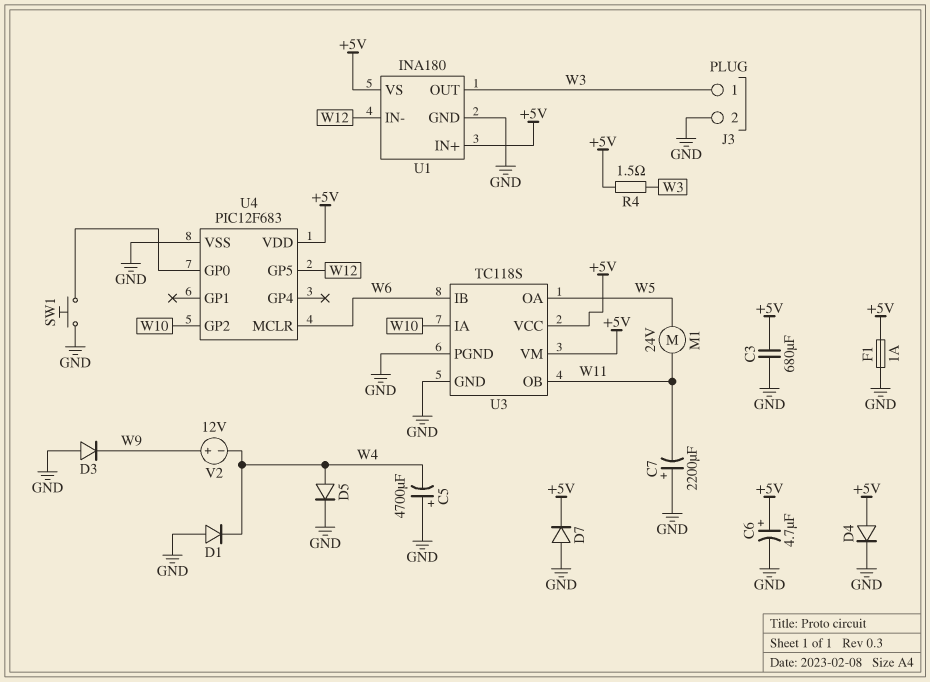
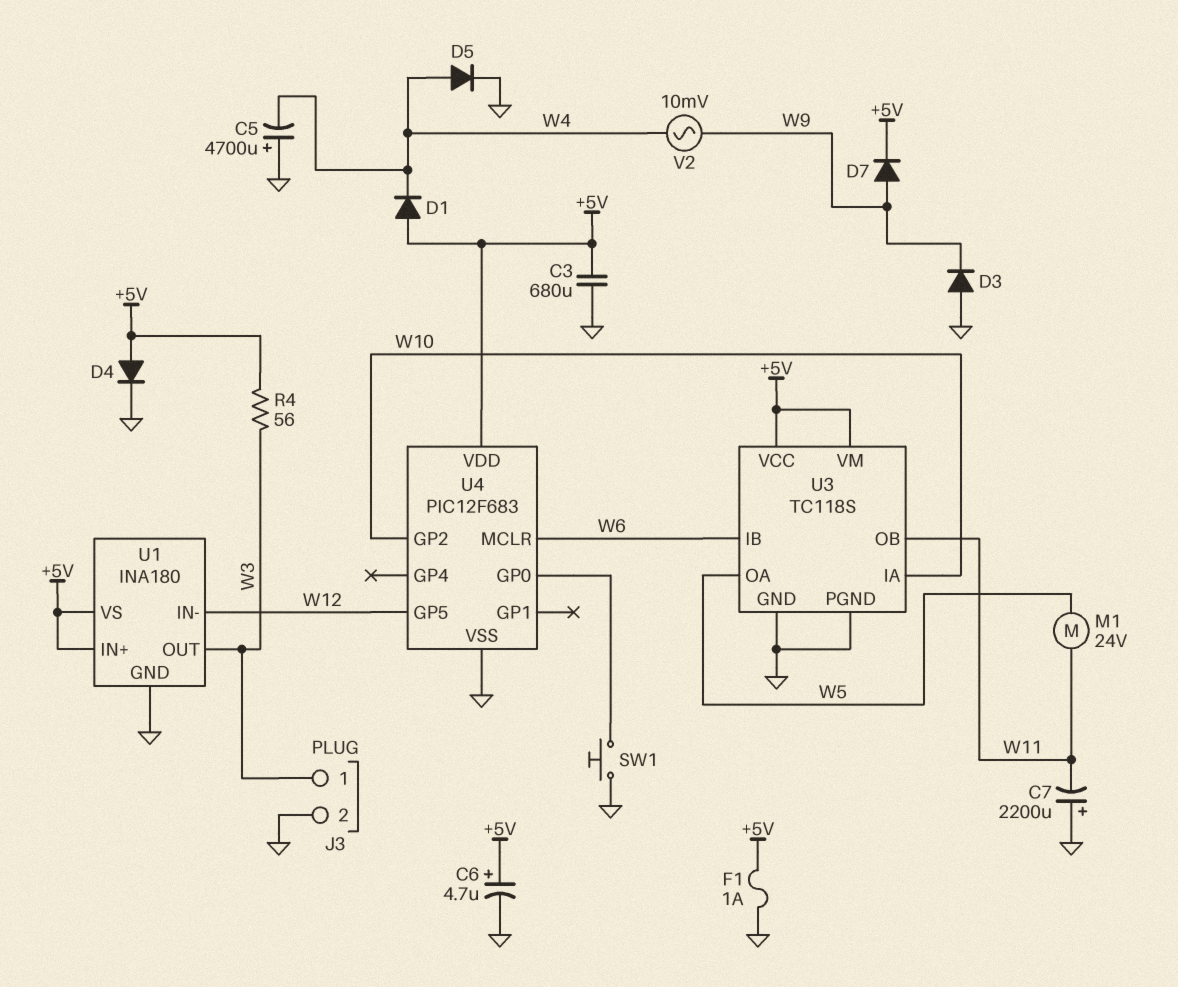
D1: diode (A GND, K W4) -> diode (A +5V, K W4)
D7: diode (A GND, K +5V) -> diode (A W9, K +5V)
R4: 1.5 (+5V, W3) -> 56 (+5V, W3)
V2: 12V (plus W9, minus W4) -> AC 10mV (W4, W9)

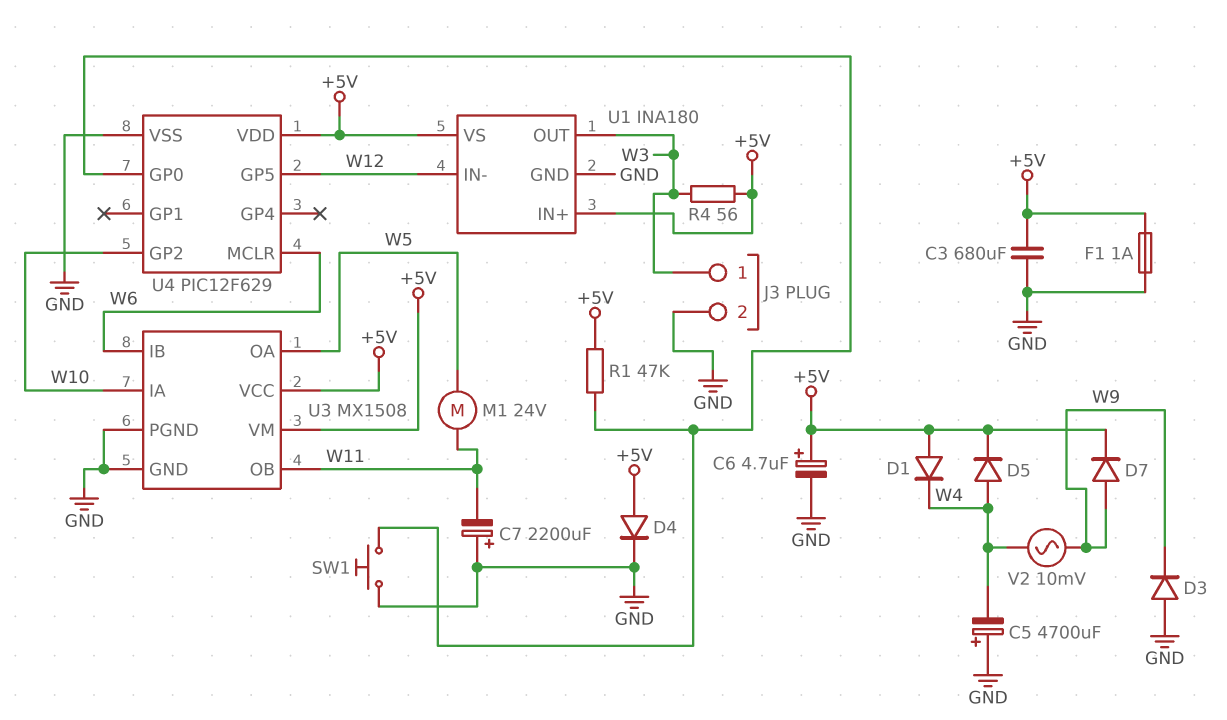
D5: diode (A W4, K GND) -> diode (A W4, K +5V)
R1: none -> 47k (+5V, U4/GP0)
U3: TC118S -> MX1508
U4: PIC12F683 -> PIC12F629

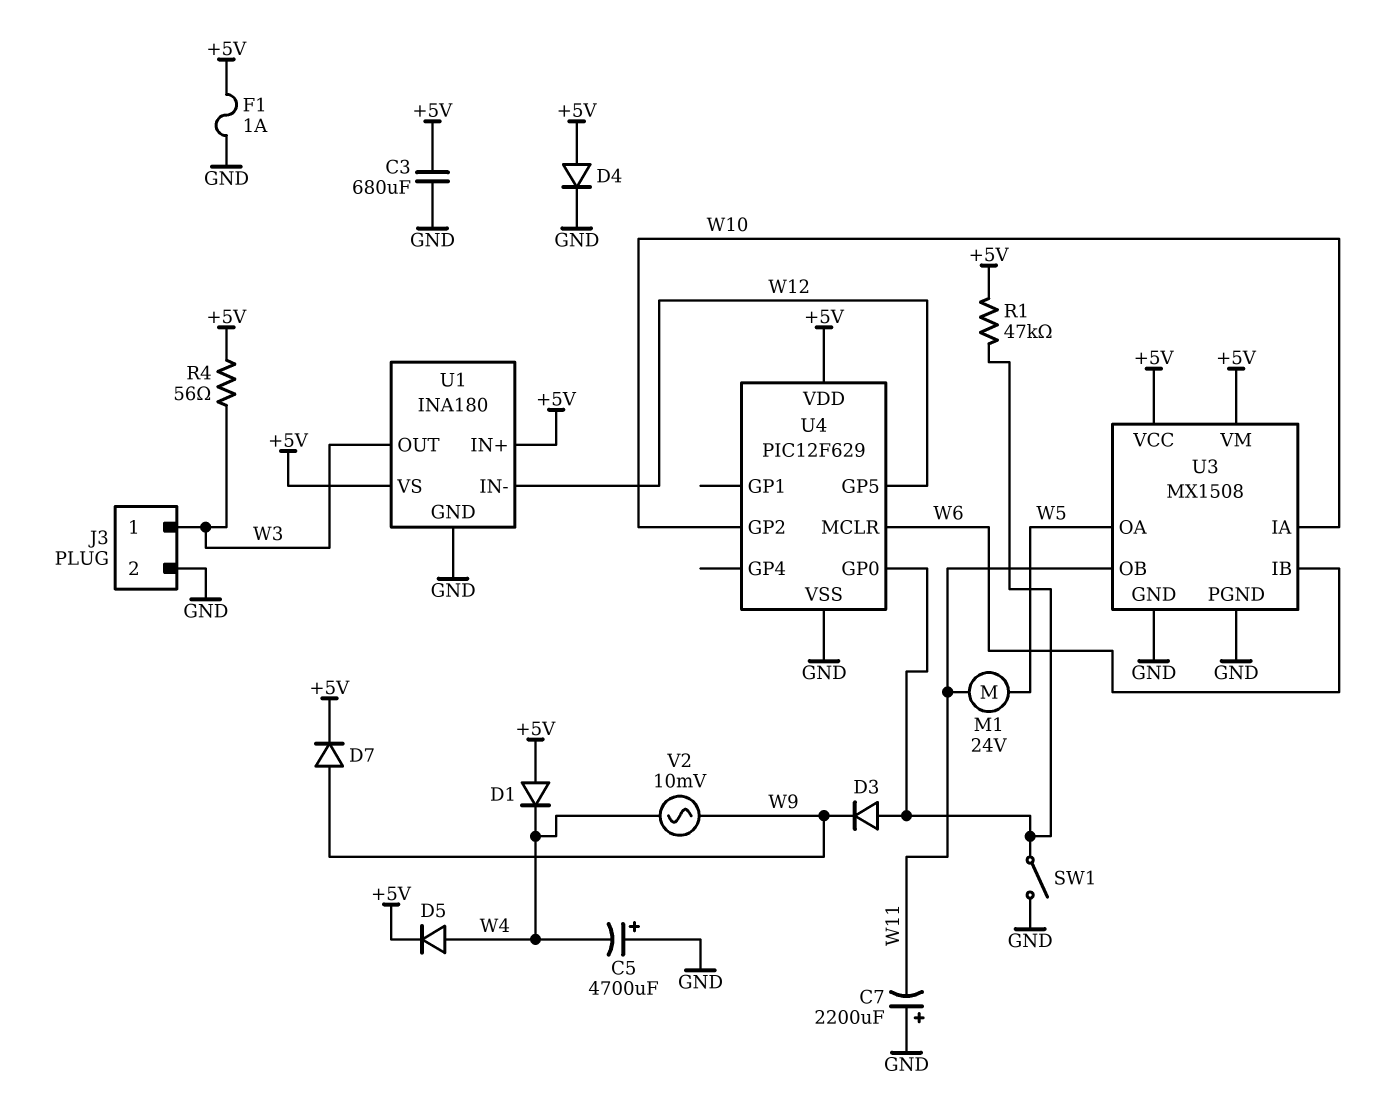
C6: 4.7uF (plus +5V, minus GND) -> none
D3: diode (A GND, K W9) -> diode (A U4/GP0, K W9)
SW1: button (GND, U4/GP0) -> switch (GND, U4/GP0)

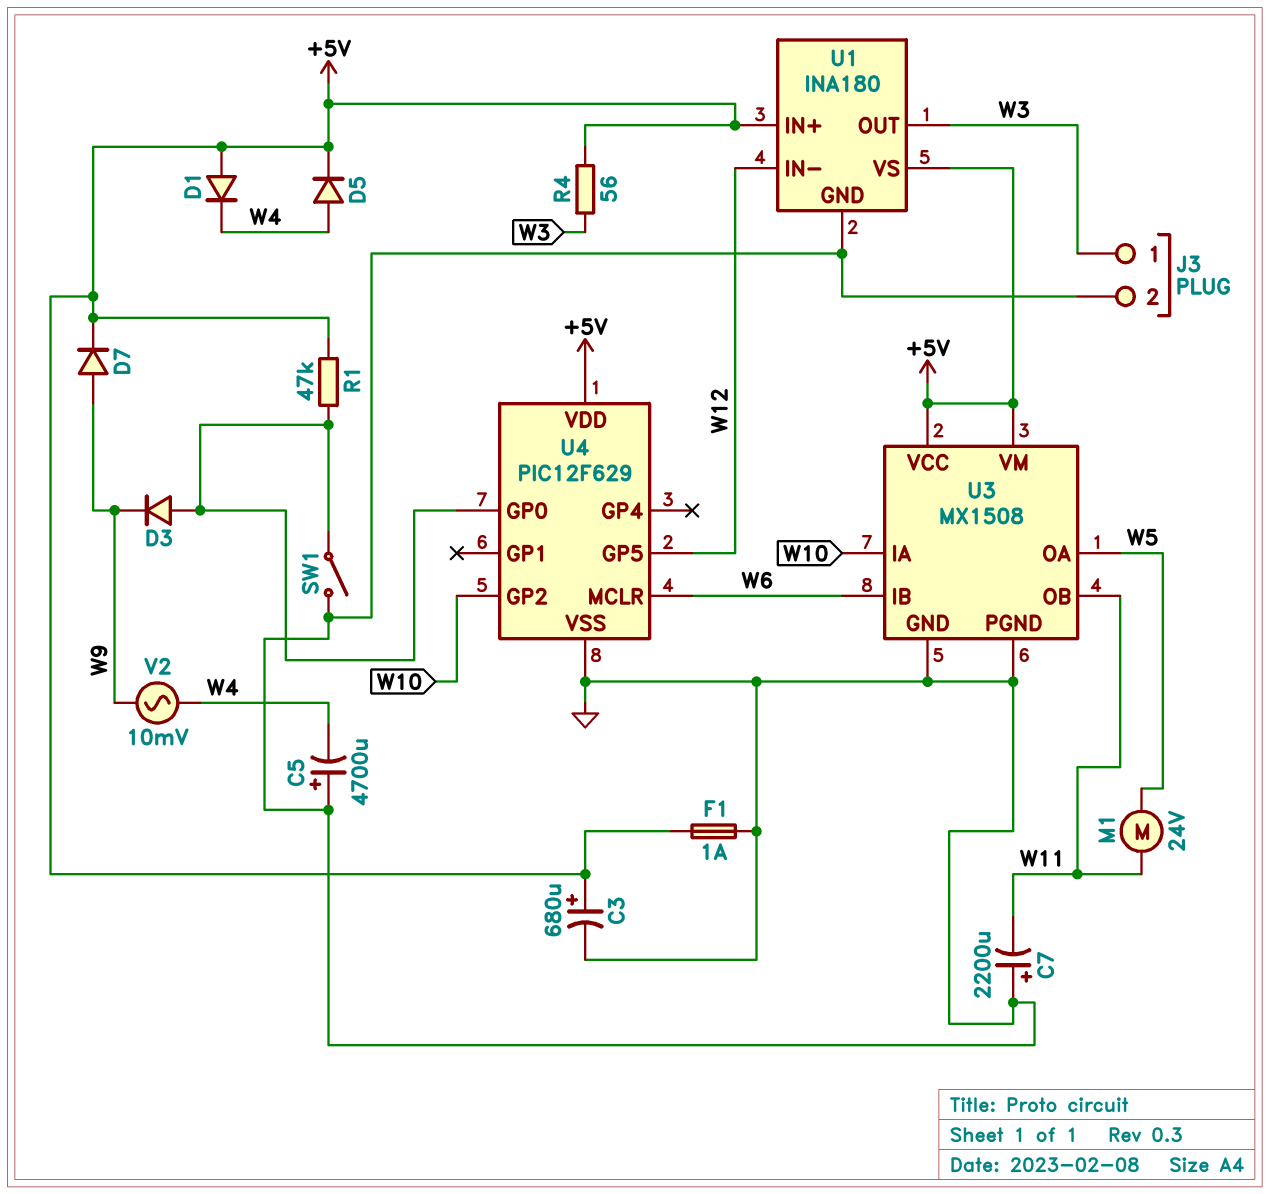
C3: 680uF (+5V, GND) -> 680uF (plus +5V, minus GND)
D4: diode (A +5V, K GND) -> none

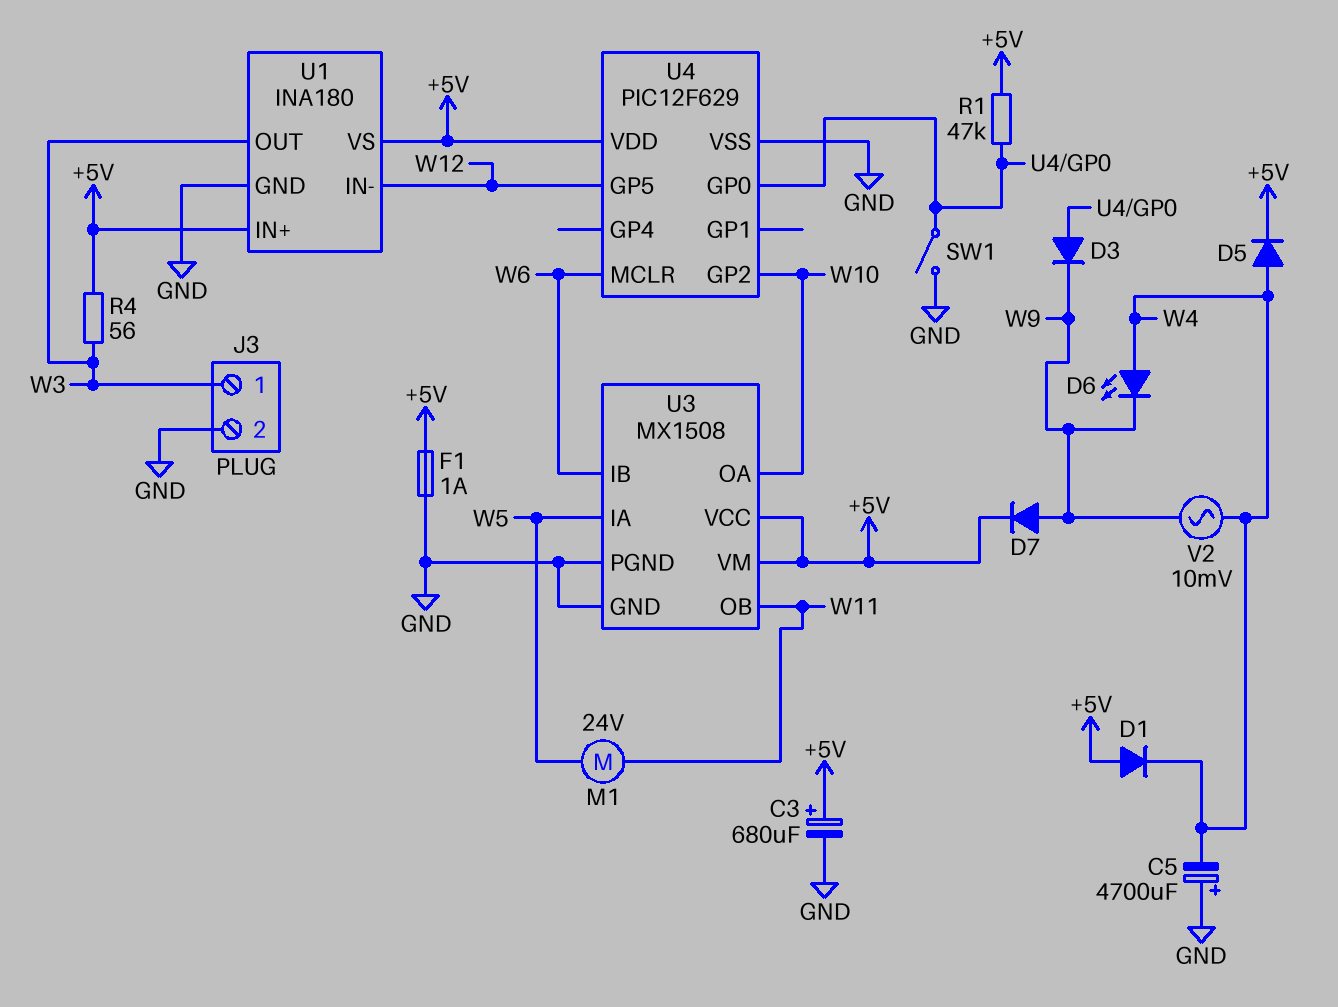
C7: 2200uF (plus GND, minus W11) -> none
D6: none -> LED (A W4, K W9)
U3 pin IA: W10 -> W5
U3 pin OA: W5 -> W10

